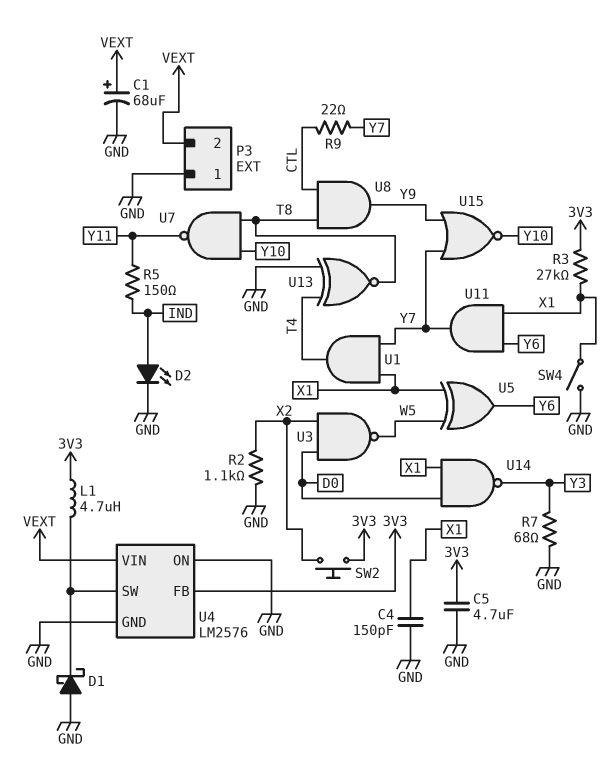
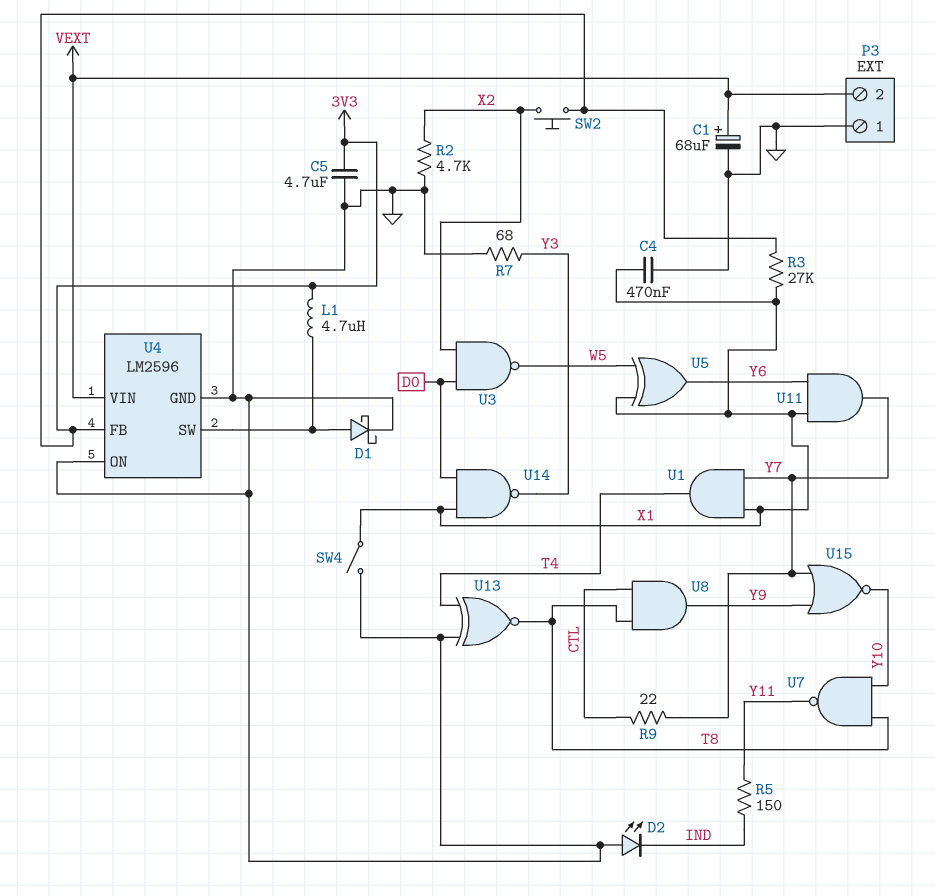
C4: 150pF (GND, X1) -> 470nF (GND, X1)
D1: schottky (A GND, K U4/SW) -> schottky (A U4/SW, K GND)
D2: LED (A IND, K GND) -> LED (A GND, K IND)
R2: 1.1k (GND, X2) -> 4.7k (GND, X2)
U4: LM2576 -> LM2596

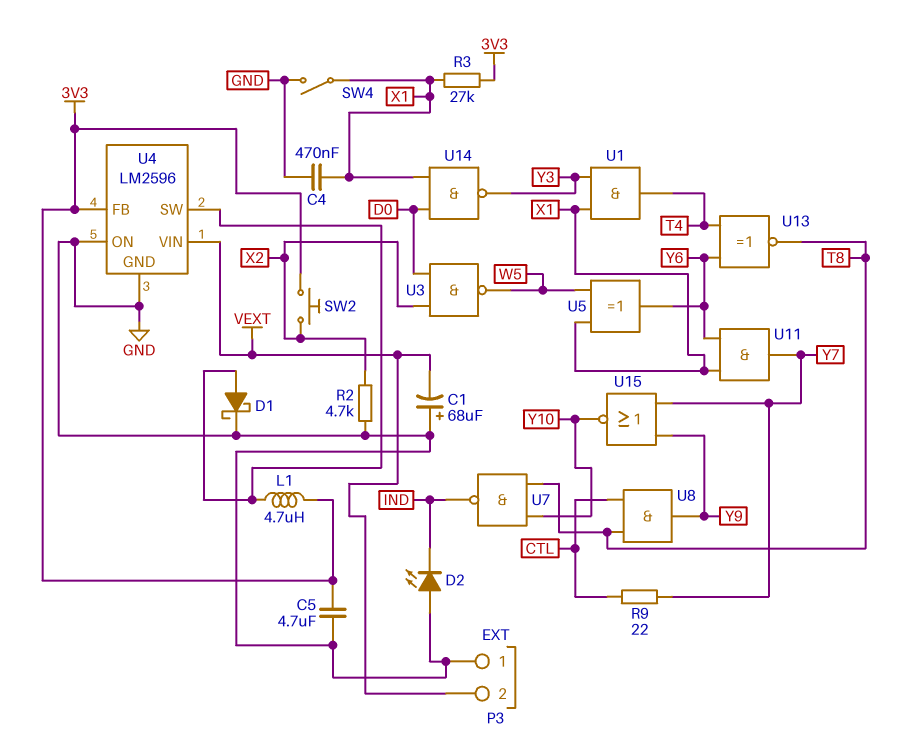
C1: 68uF (plus VEXT, minus GND) -> 68uF (plus GND, minus VEXT)
R5: 150 (IND, Y11) -> none
R7: 68 (GND, Y3) -> none
U1: AND (in X1, in Y7, out T4) -> AND (in X1, in Y3, out T4)
U7: NAND (in T8, in Y10, out Y11) -> NAND (in T8, in Y10, out IND)
U13: XNOR (in GND, in T4, out T8) -> XNOR (in T4, in Y6, out T8)

